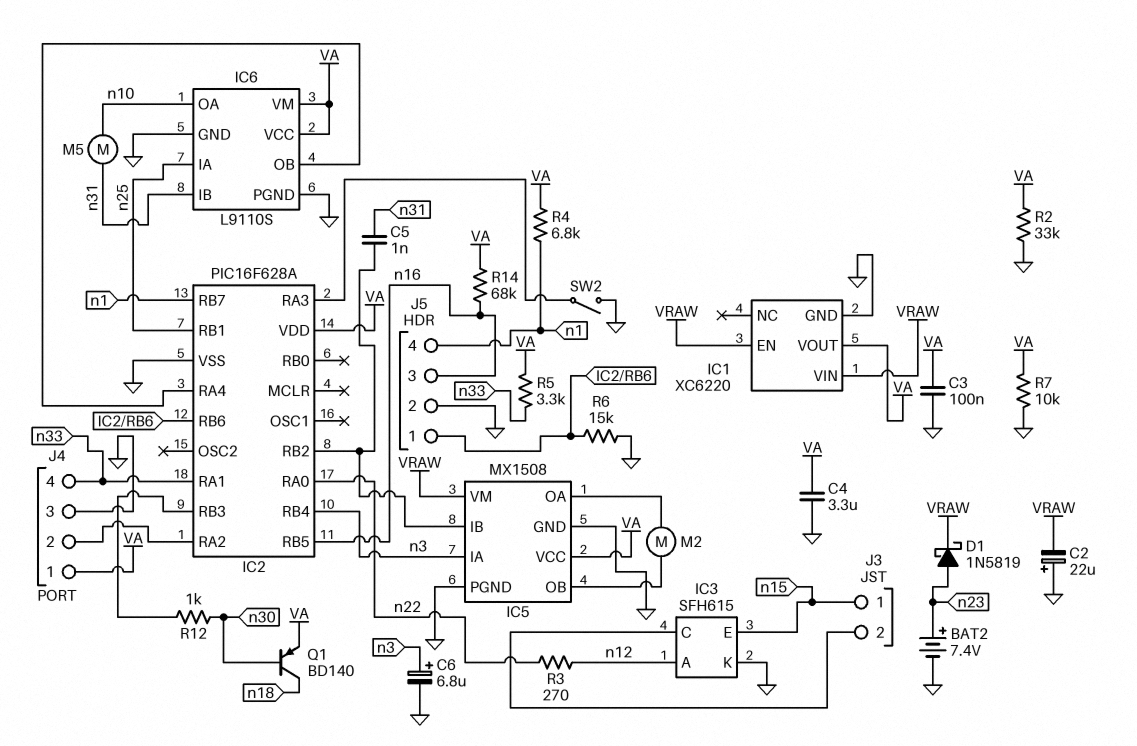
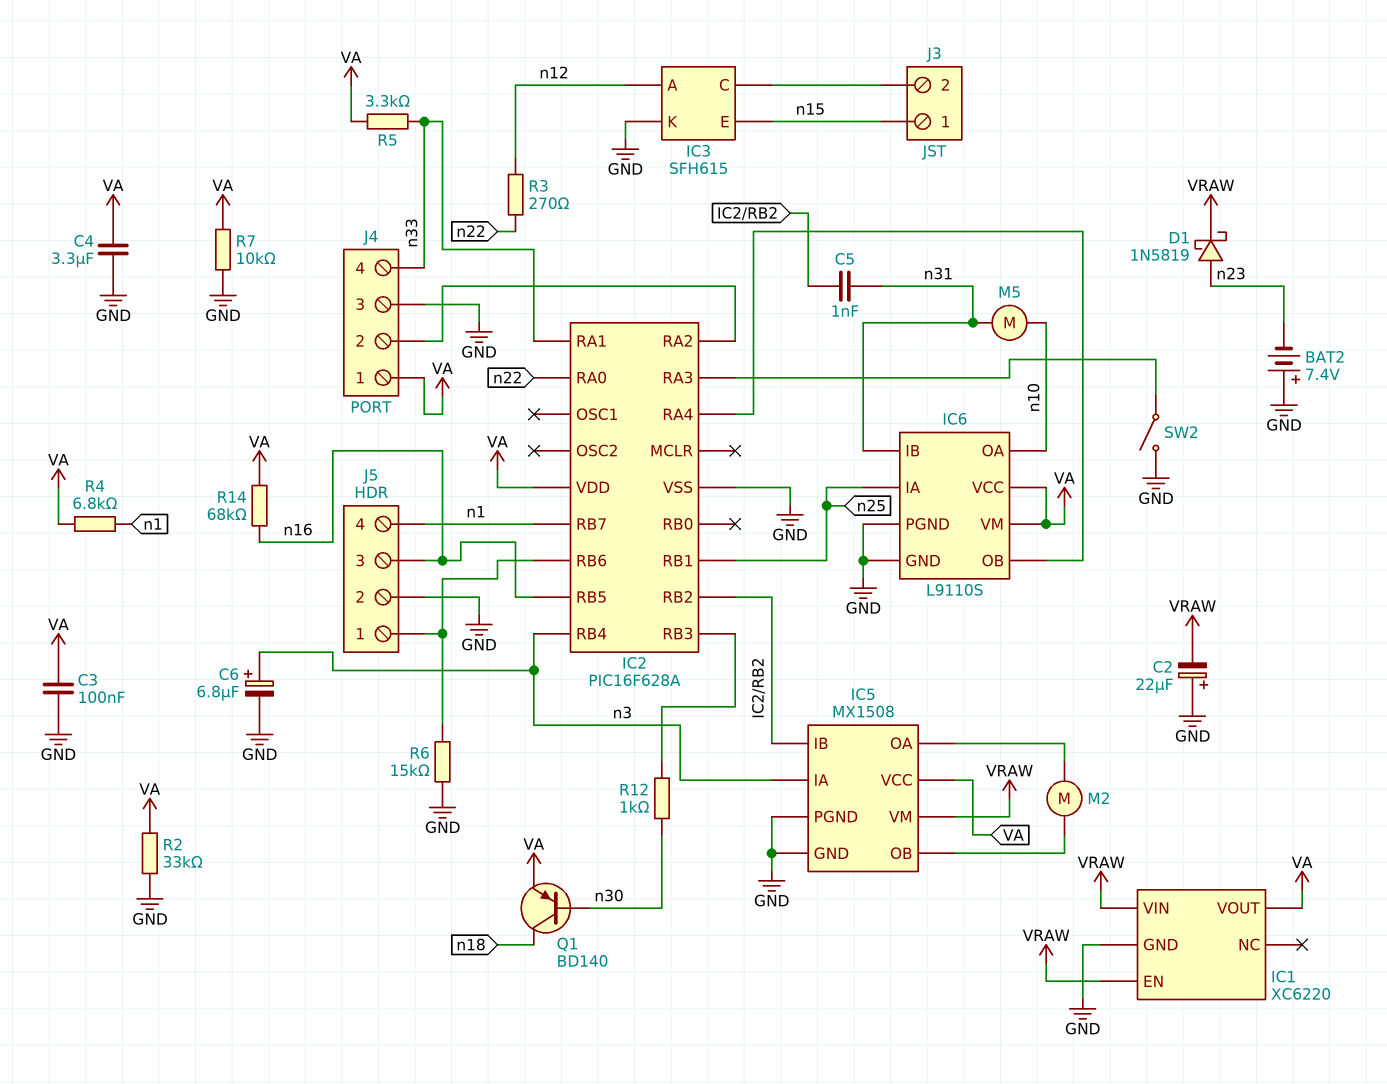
BAT2: 7.4V (plus n23, minus GND) -> 7.4V (plus GND, minus n23)

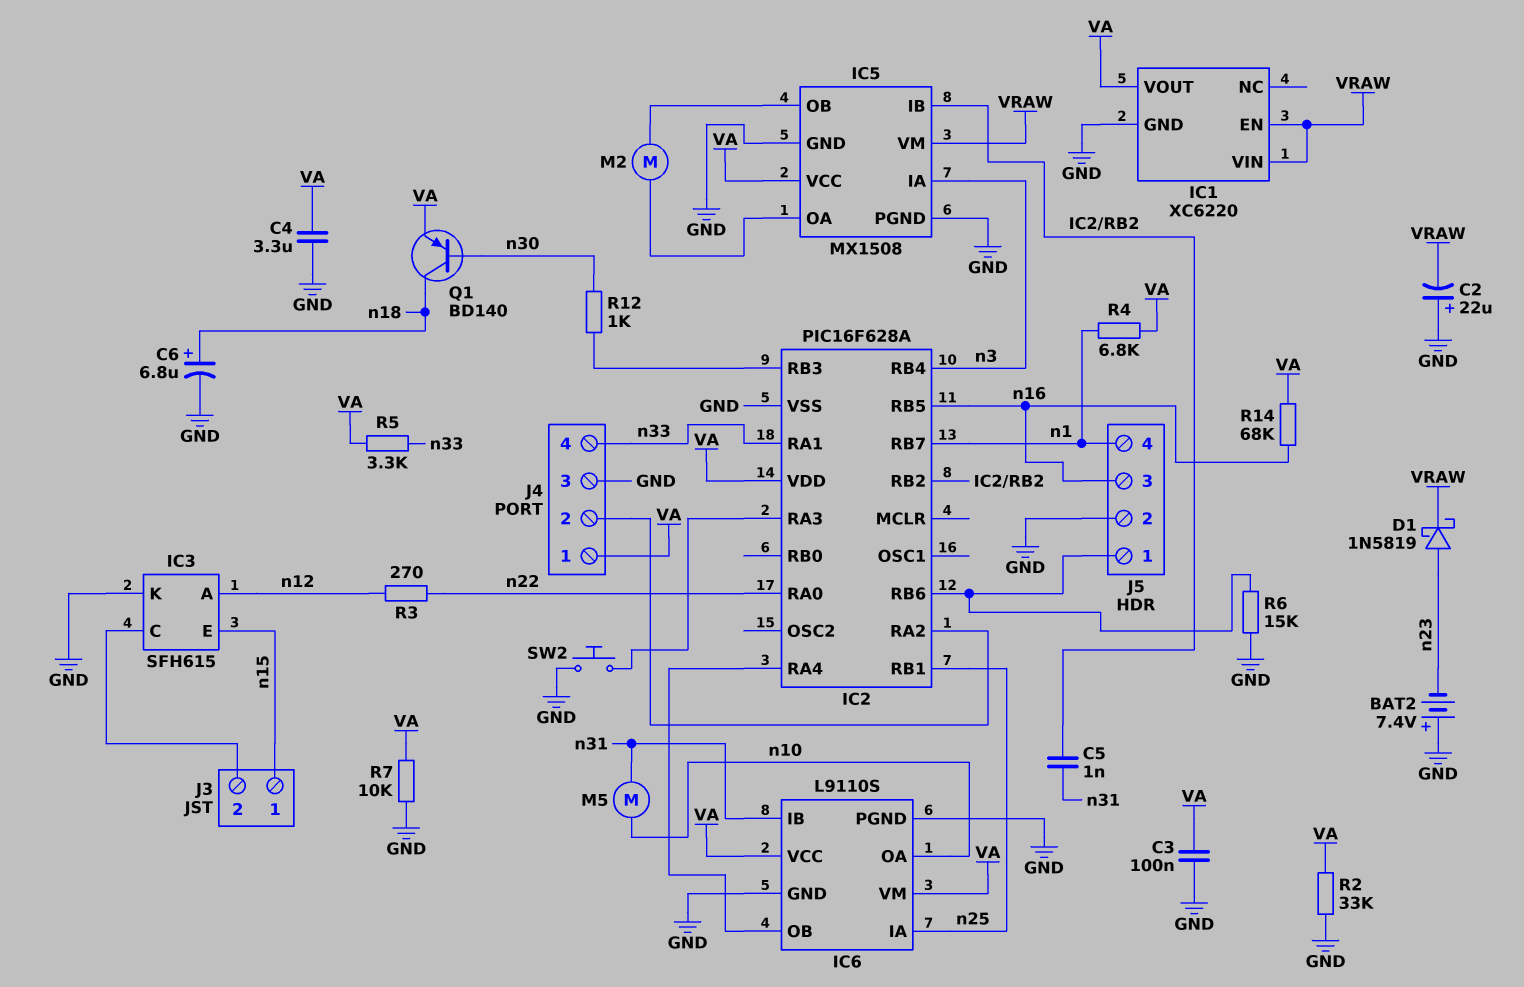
C6: 6.8uF (plus n3, minus GND) -> 6.8uF (plus n18, minus GND)
SW2: switch (GND, IC2/RA3) -> button (GND, IC2/RA3)

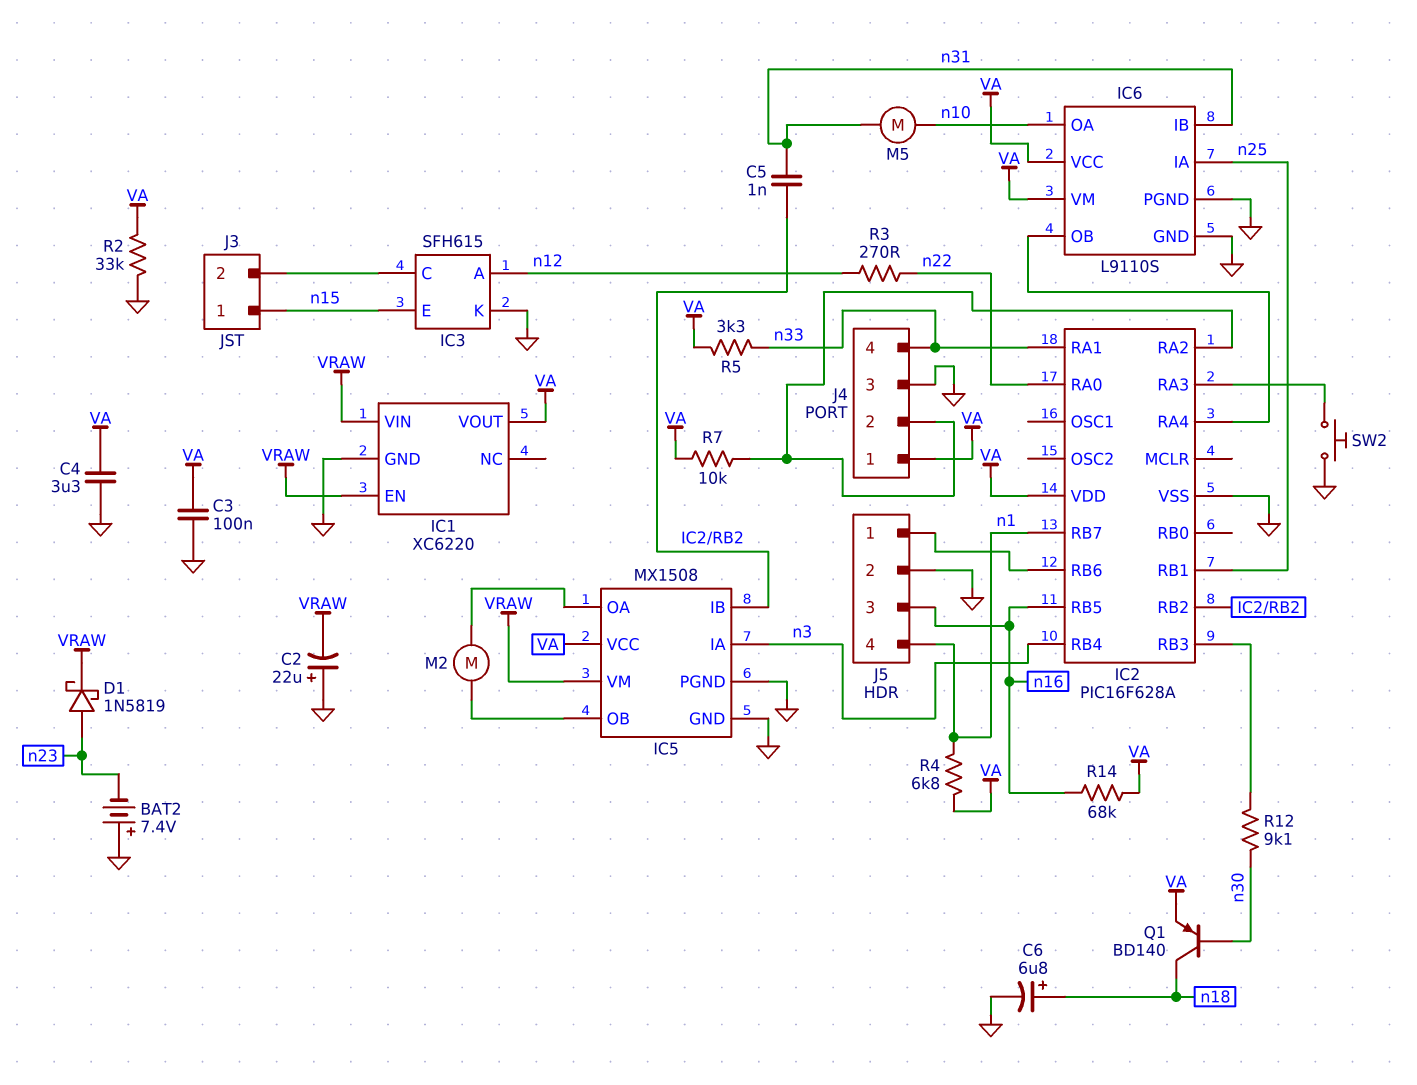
R6: 15k (GND, IC2/RB6) -> none
R7: 10k (GND, VA) -> 10k (IC2/RA2, VA)
R12: 1k (IC2/RB3, n30) -> 9.1k (IC2/RB3, n30)

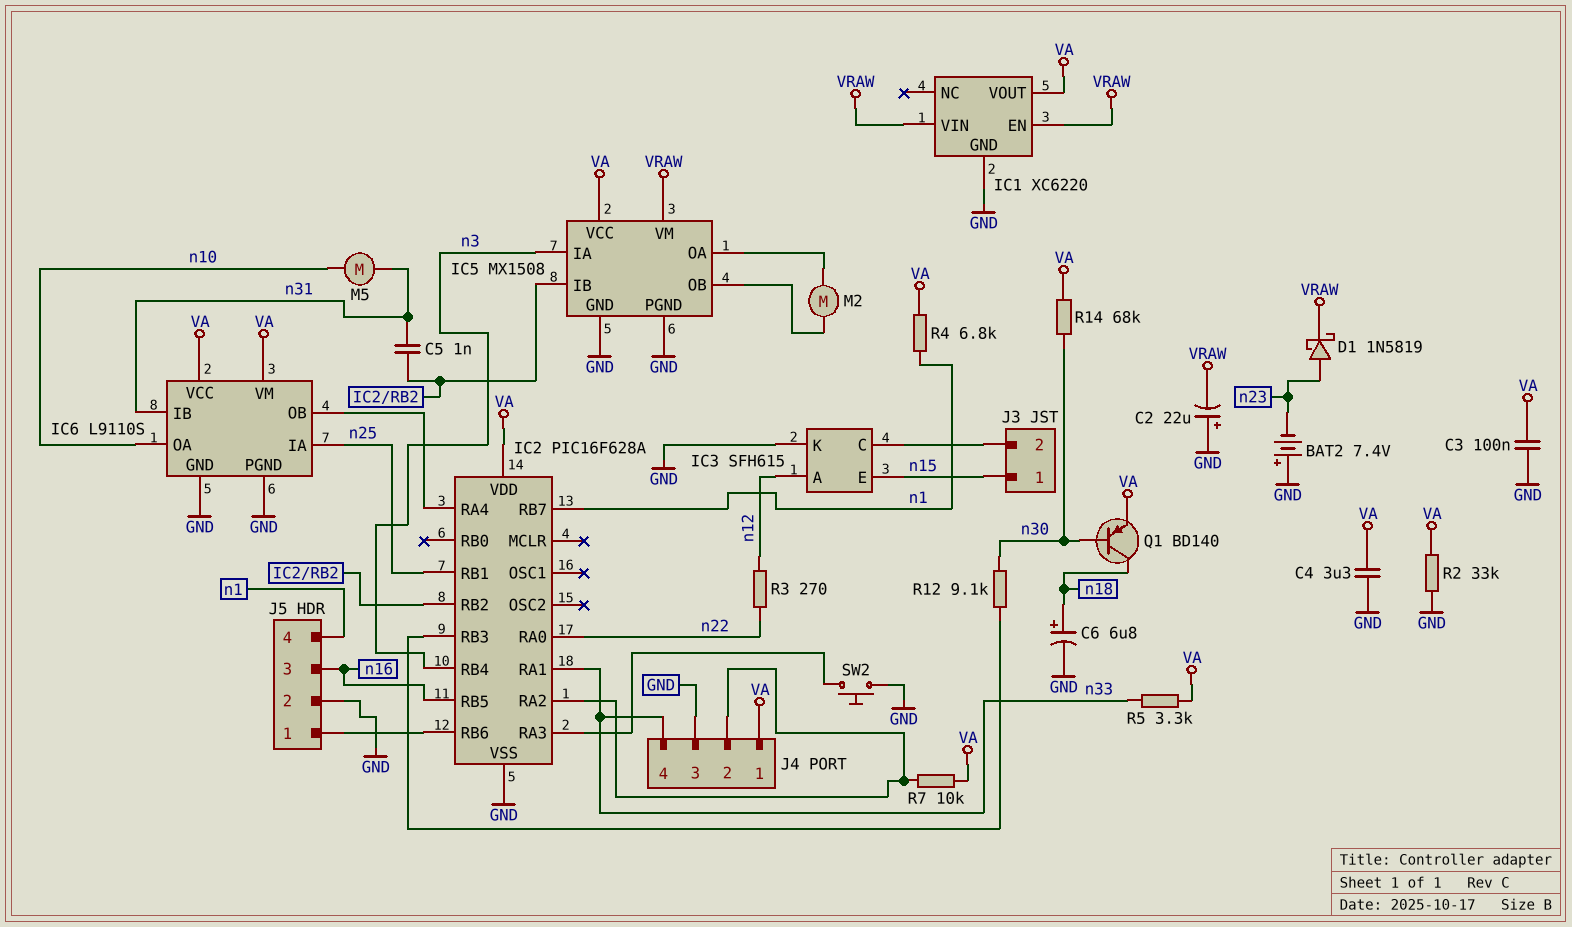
R14: 68k (VA, n16) -> 68k (VA, n30)

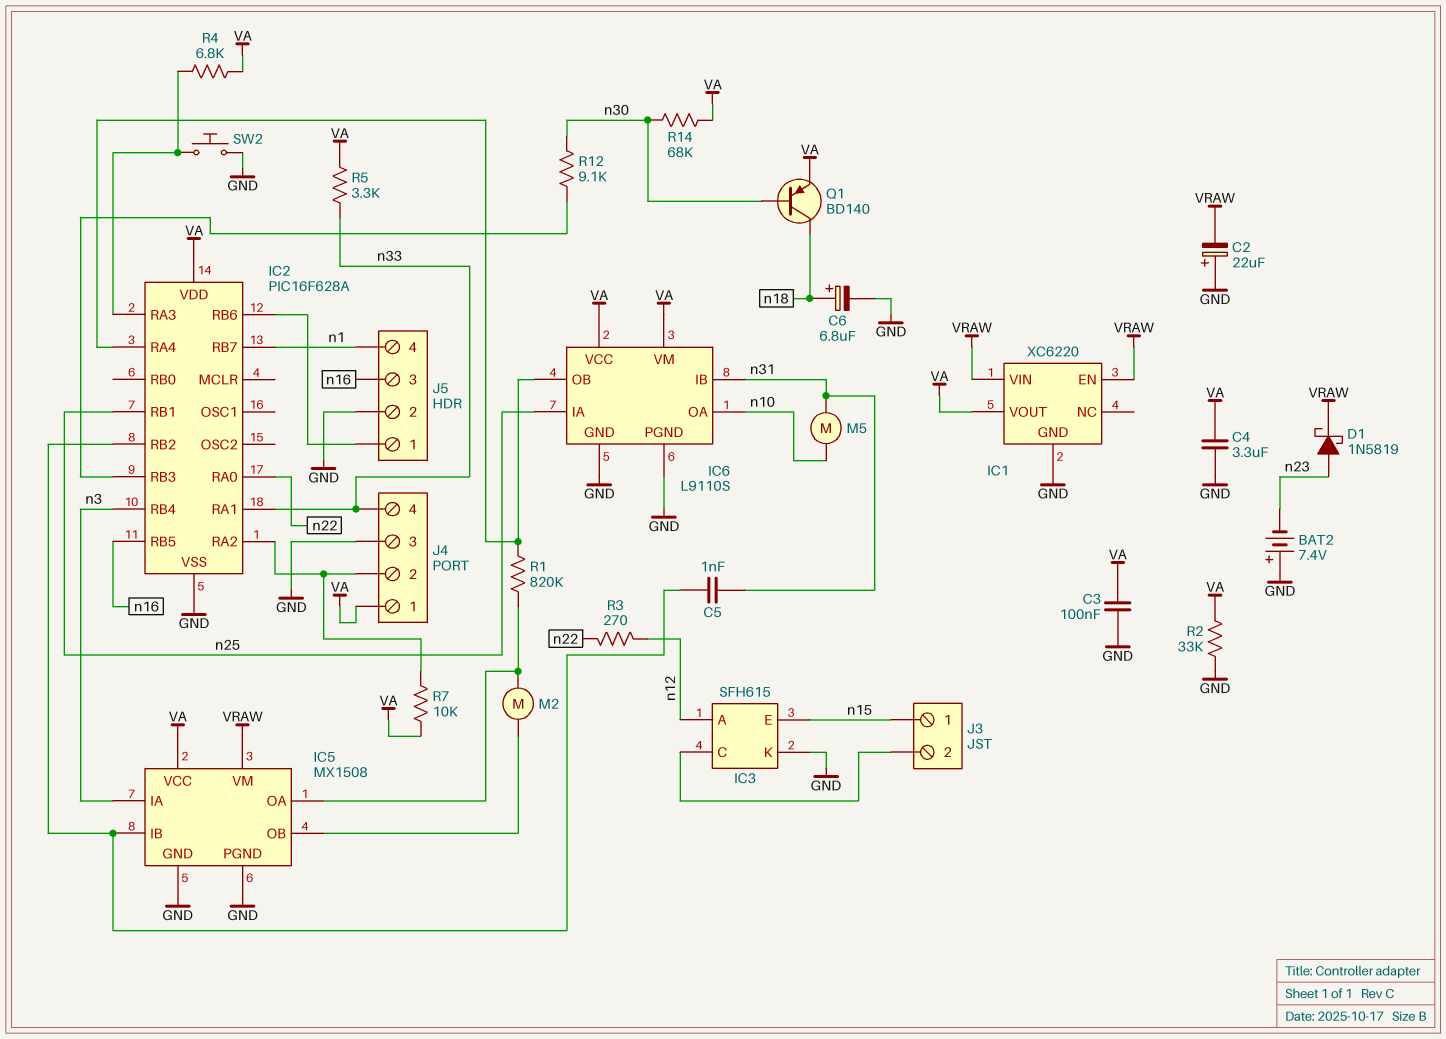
R1: none -> 820k (IC2/RA4, IC5/OA)
R4: 6.8k (VA, n1) -> 6.8k (IC2/RA3, VA)

